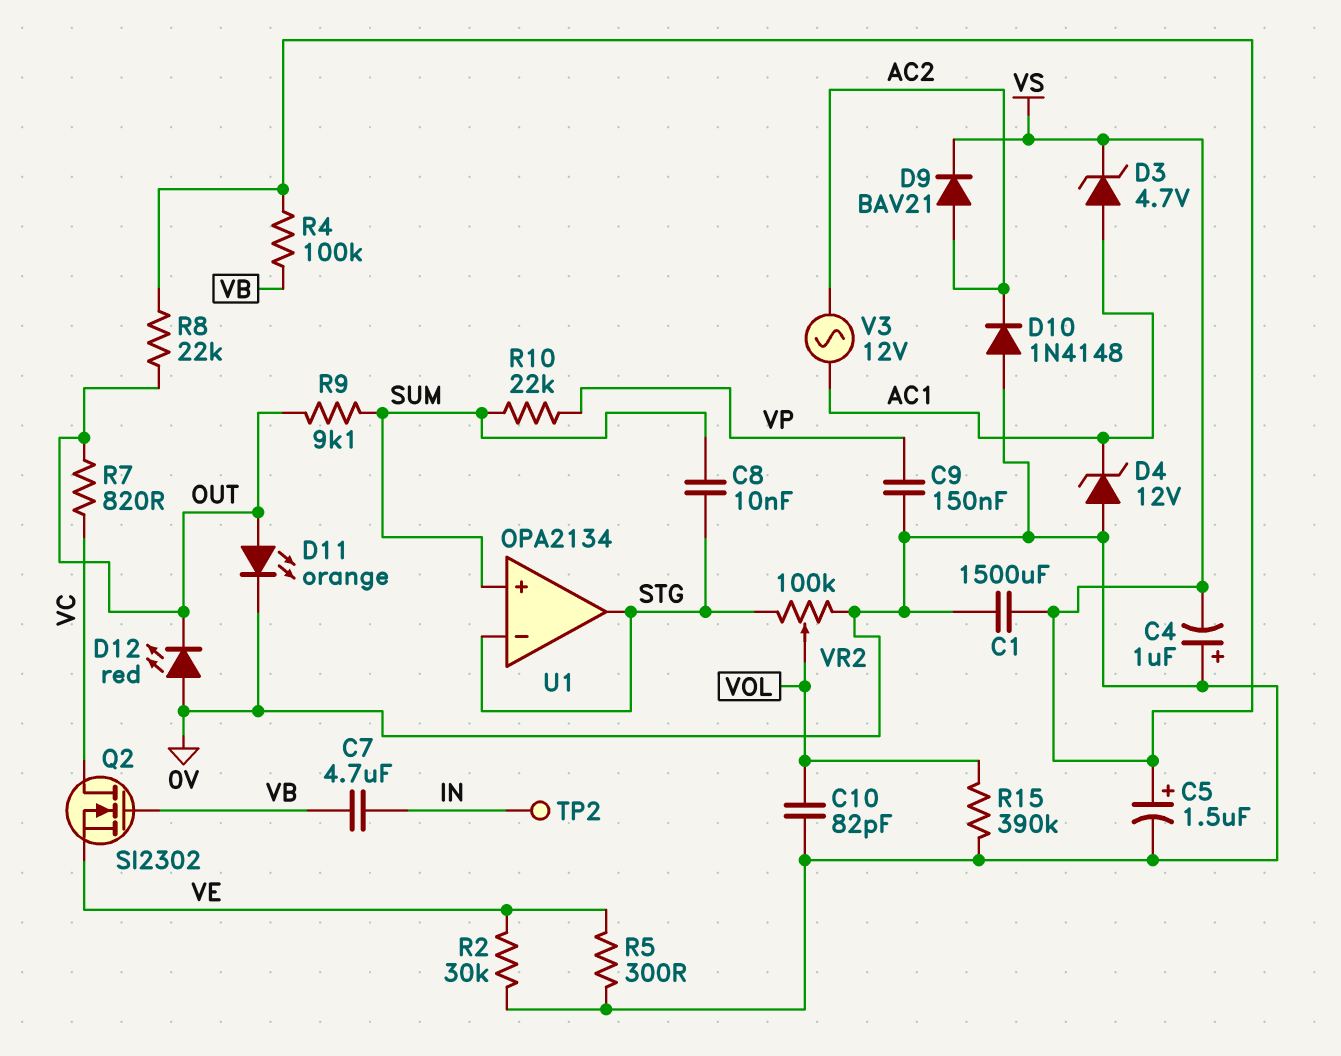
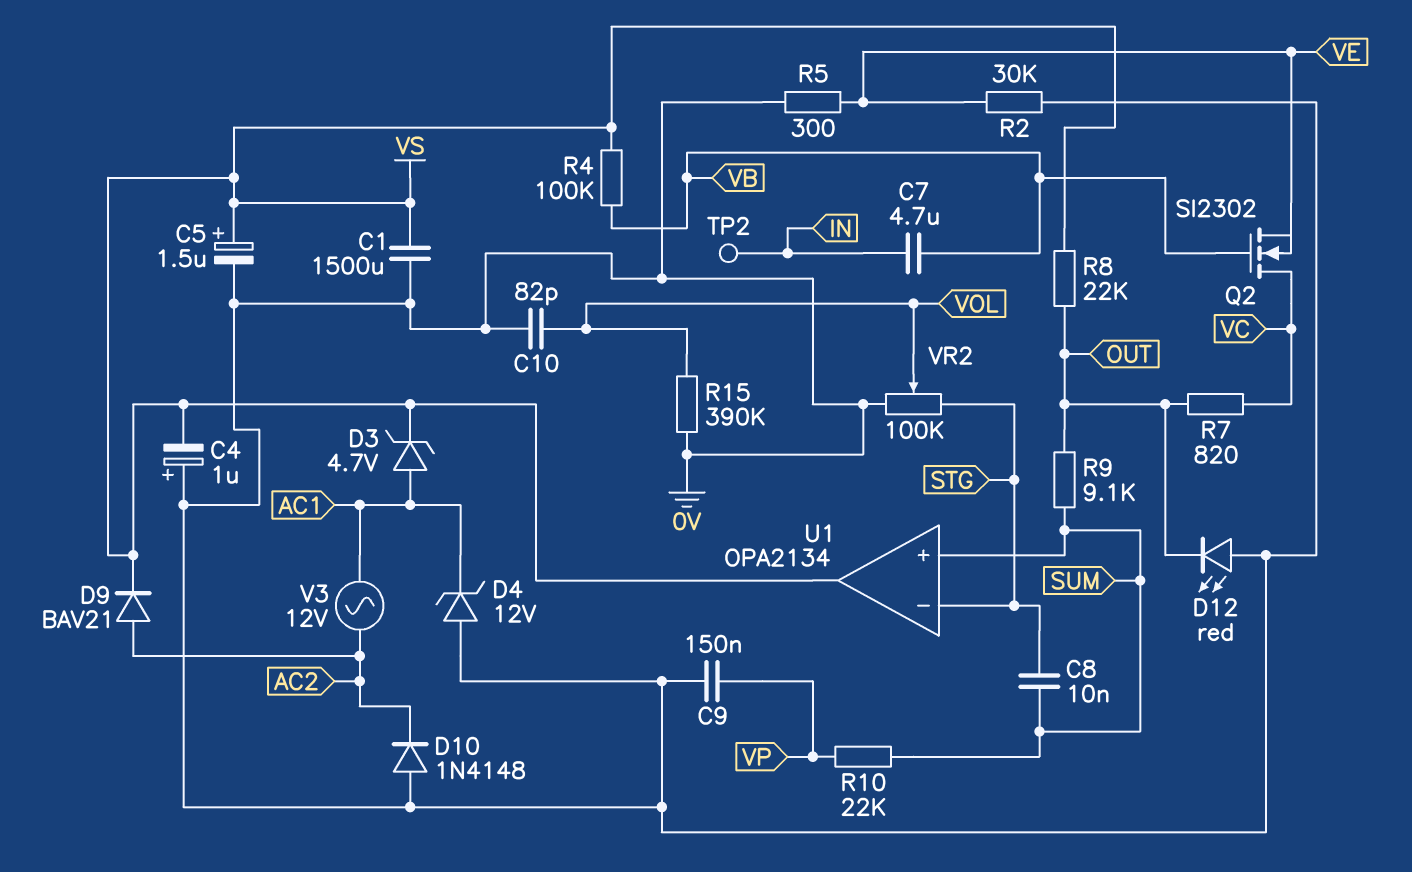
D11: LED orange (A OUT, K 0V) -> none
U1 pin out: STG -> VS

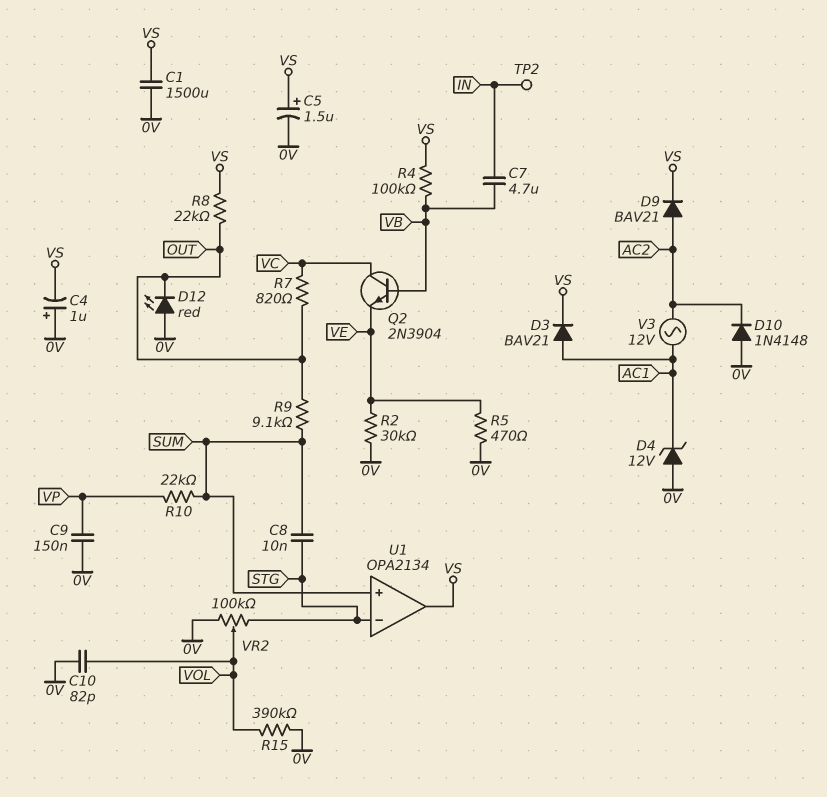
D3: zener 4.7V (A AC1, K VS) -> diode BAV21 (A AC1, K VS)
Q2: NMOS SI2302 (G VB, D VC, S VE) -> NPN 2N3904 (B VB, C VC, E VE)
R5: 300 (0V, VE) -> 470 (0V, VE)

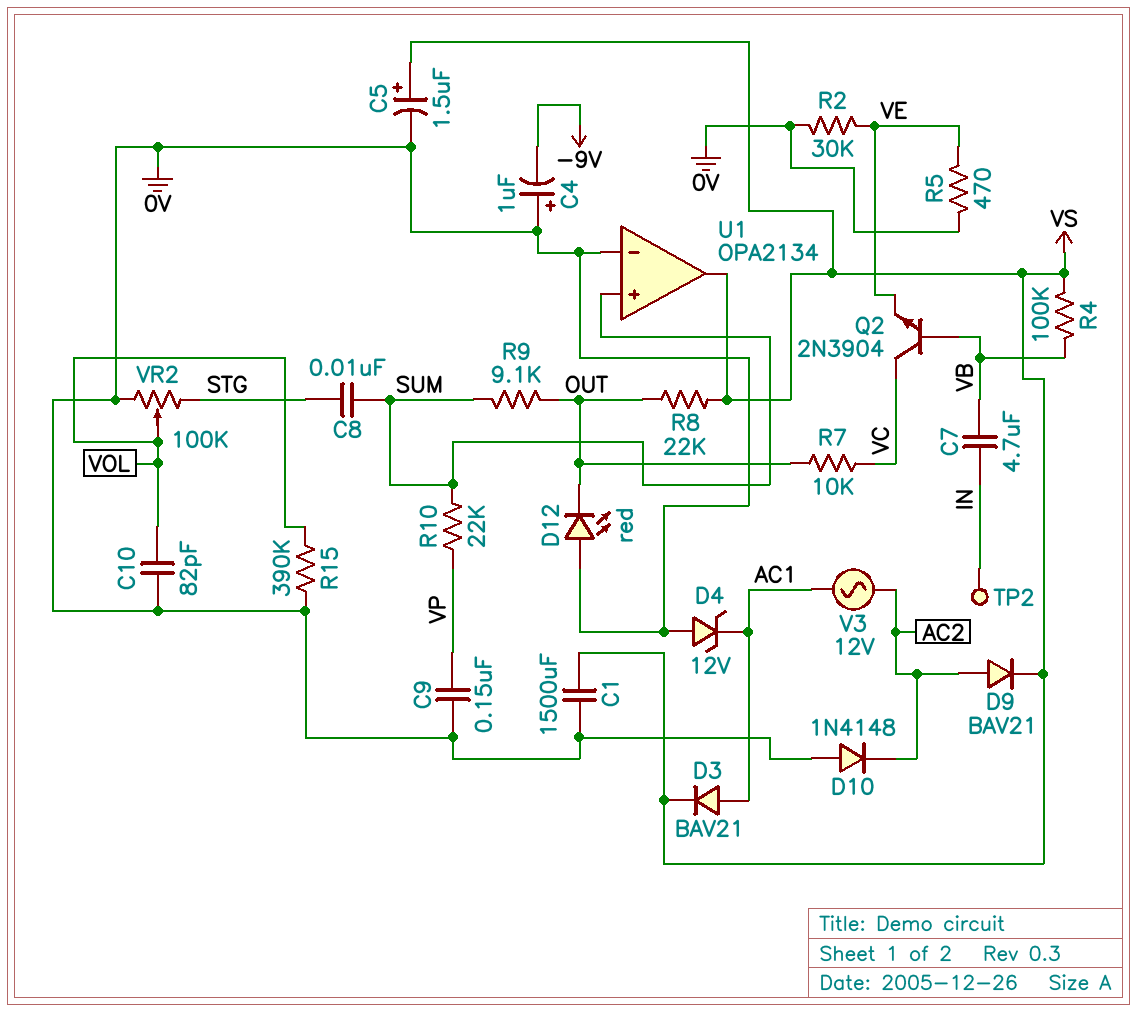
C4: 1uF (plus 0V, minus VS) -> 1uF (plus 0V, minus -9V)
R7: 820 (OUT, VC) -> 10k (OUT, VC)
U1 pin in-: STG -> 0V

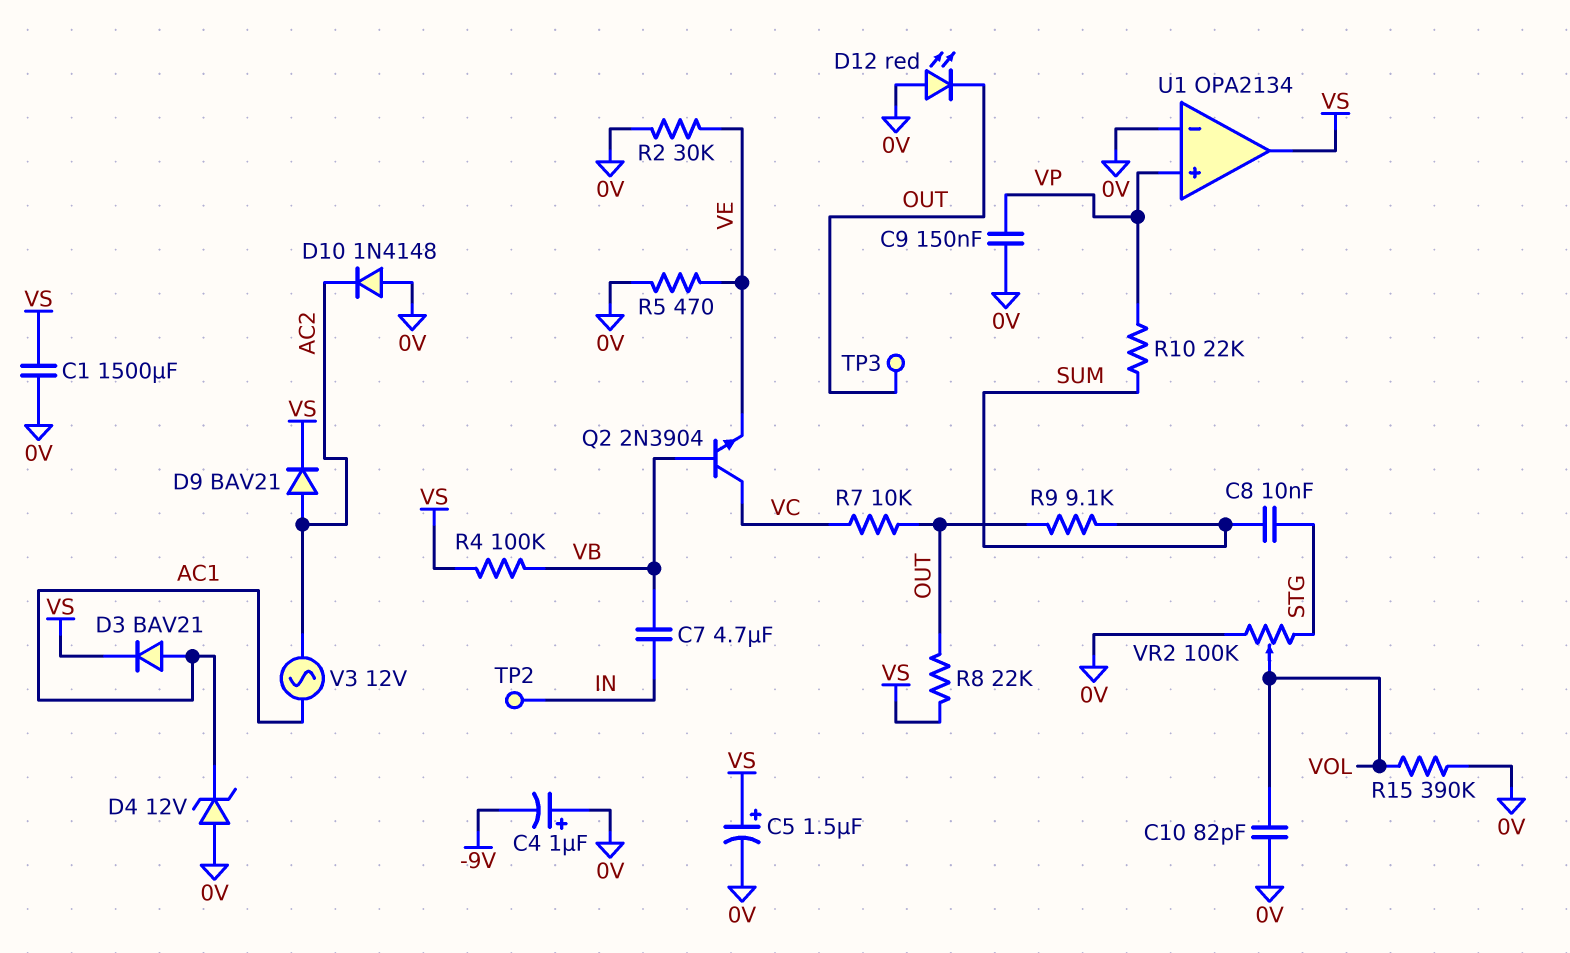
TP3: none -> test point (OUT)
U1 pin in+: SUM -> VP

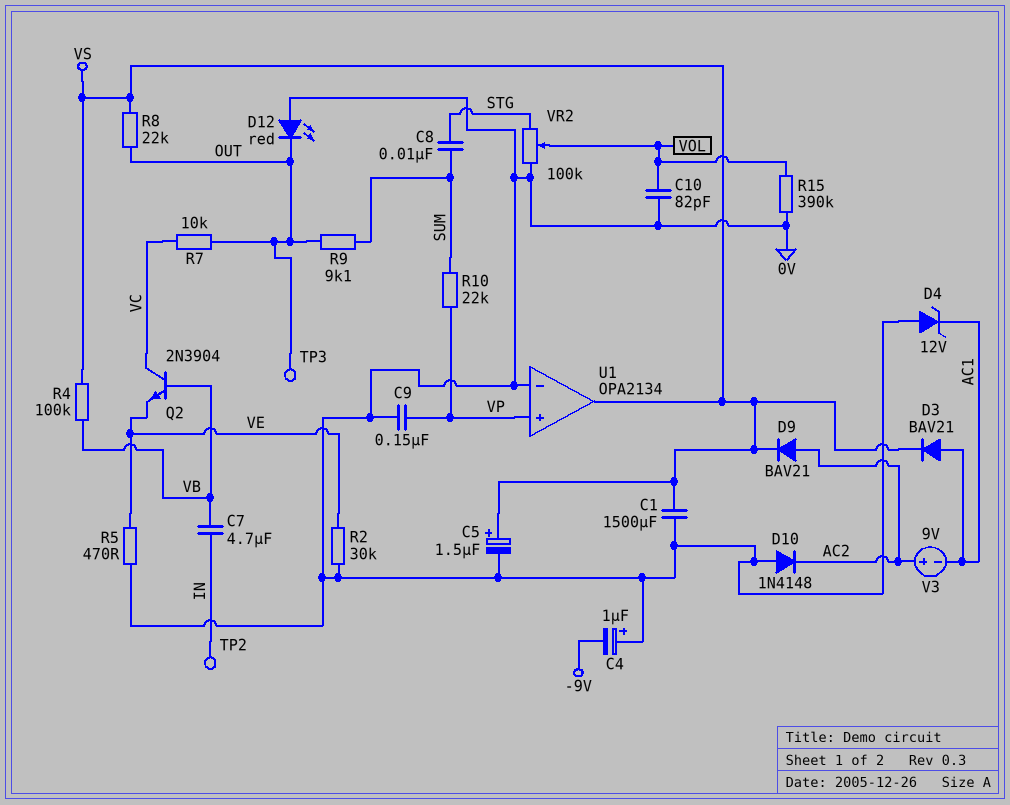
V3: AC 12V (AC1, AC2) -> 9V (plus AC2, minus AC1)

